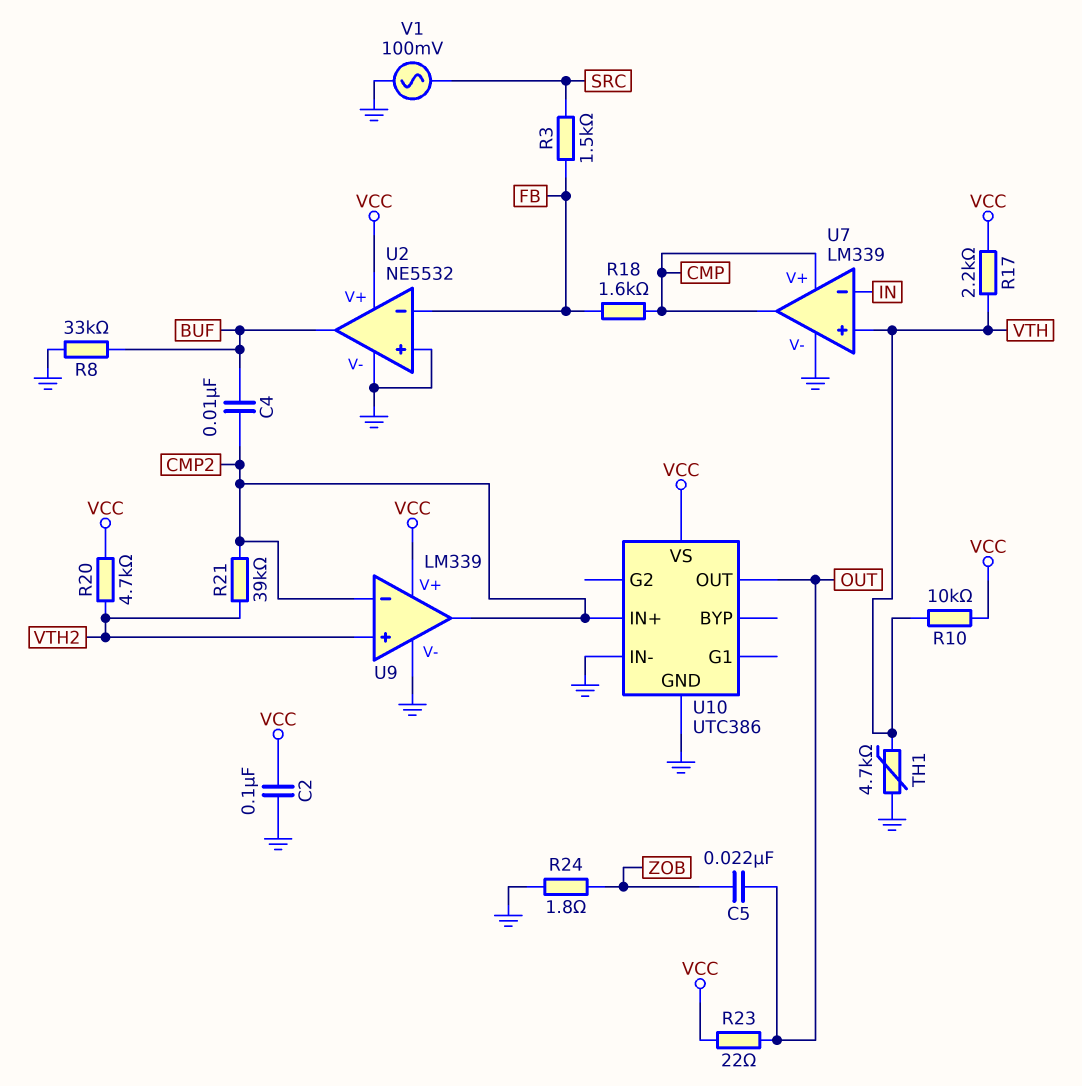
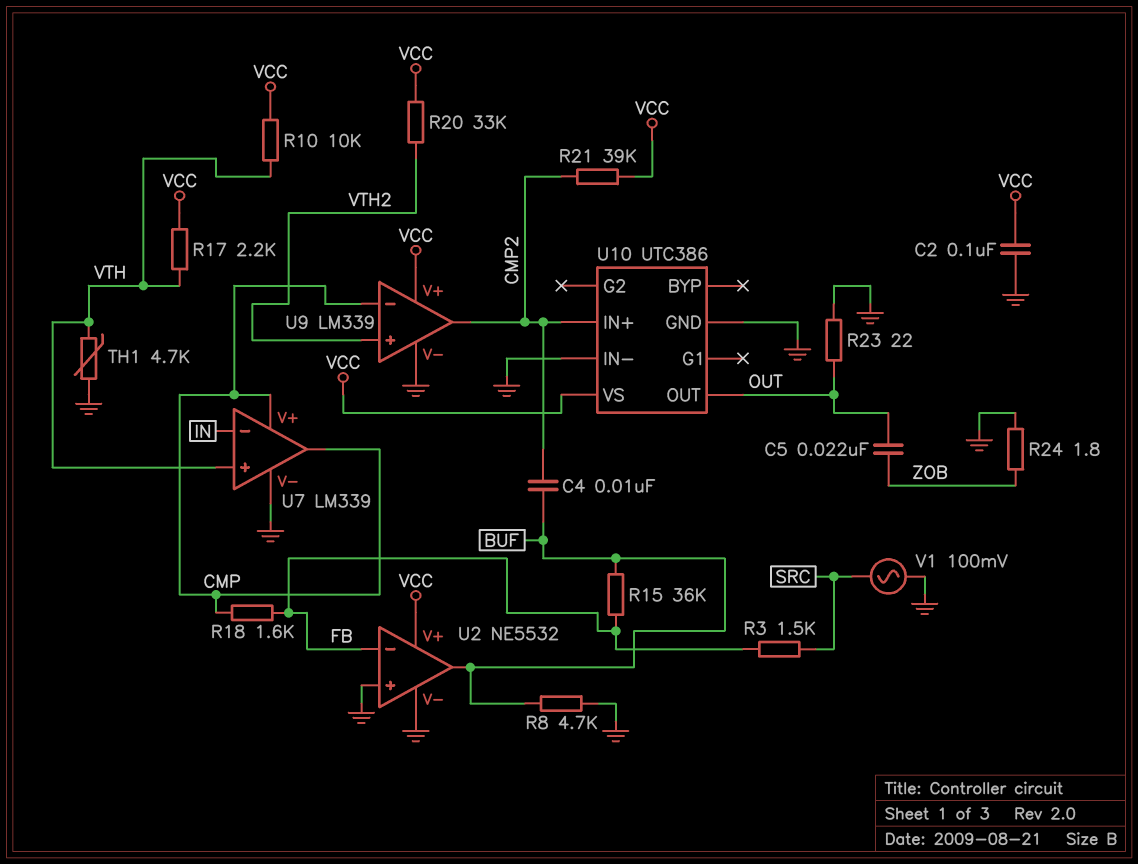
R8: 33k (BUF, GND) -> 4.7k (BUF, GND)
R15: none -> 36k (BUF, FB)
R20: 4.7k (VCC, VTH2) -> 33k (VCC, VTH2)
R21: 39k (CMP2, VTH2) -> 39k (CMP2, VCC)
R23: 22 (OUT, VCC) -> 22 (GND, OUT)
U9 pin in-: CMP2 -> CMP

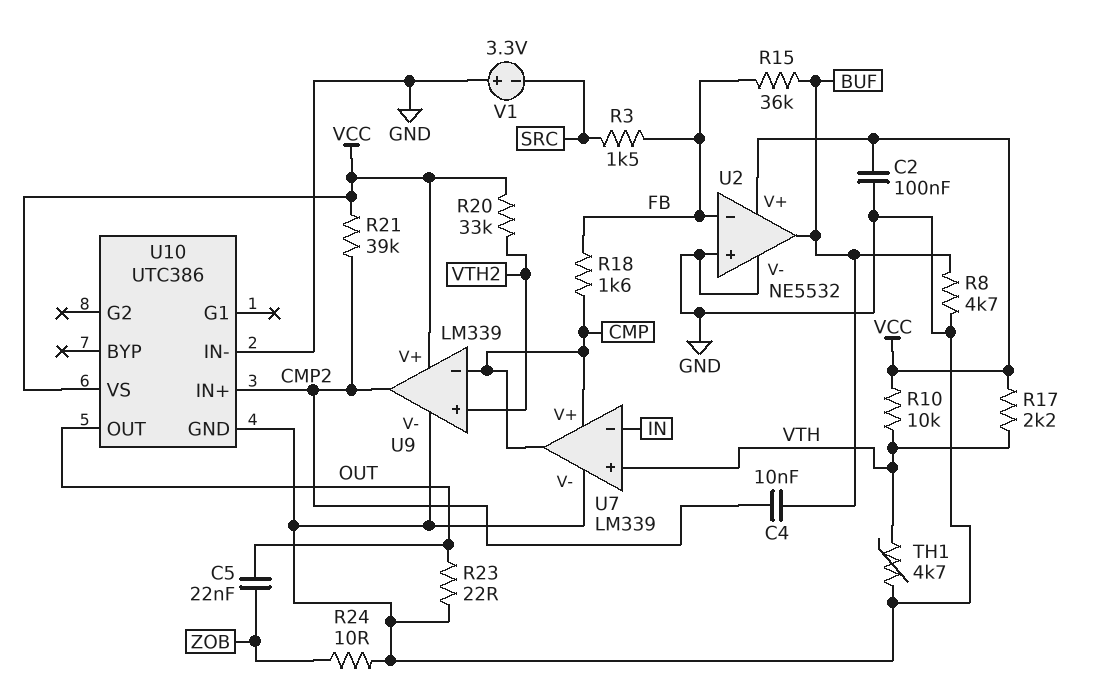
R24: 1.8 (GND, ZOB) -> 10 (GND, ZOB)
V1: AC 100mV (GND, SRC) -> 3.3V (plus GND, minus SRC)

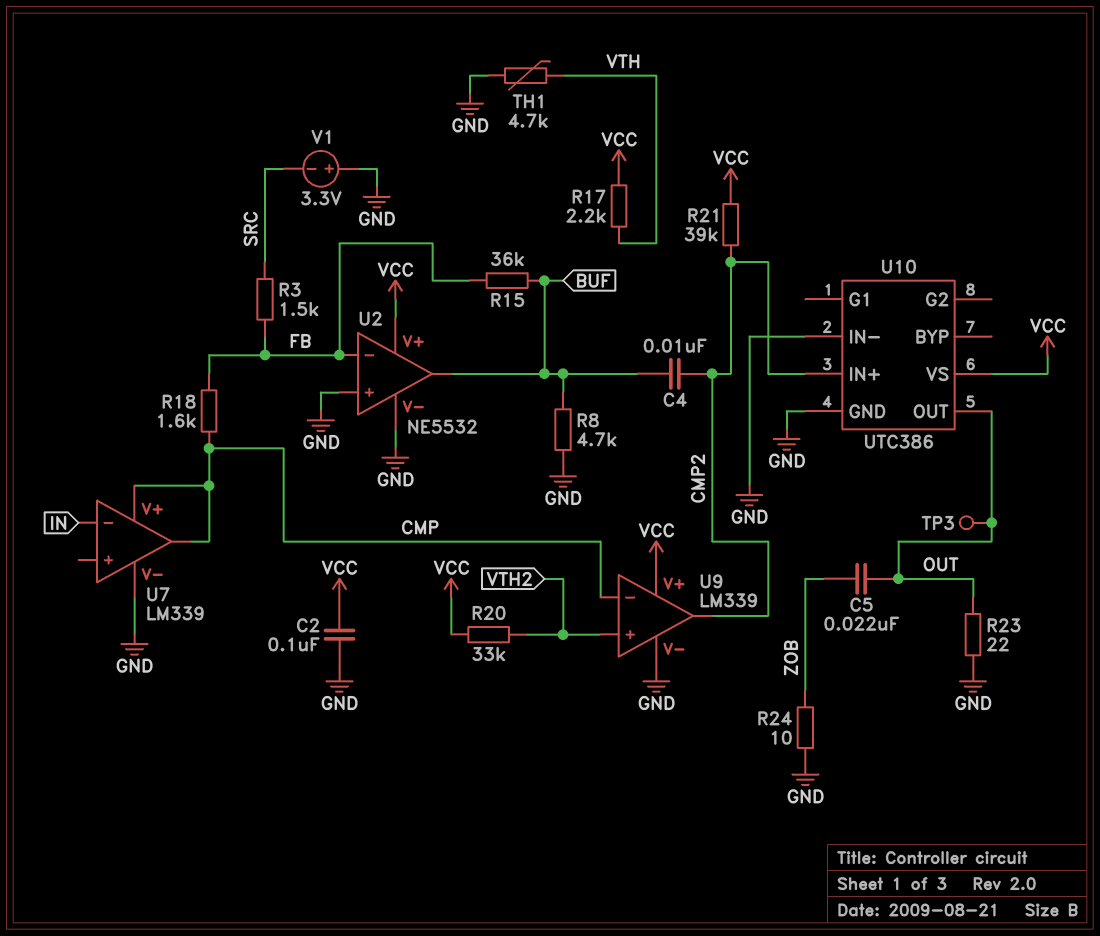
R10: 10k (VCC, VTH) -> none
TP3: none -> test point (OUT)
U7 pin in+: VTH -> none

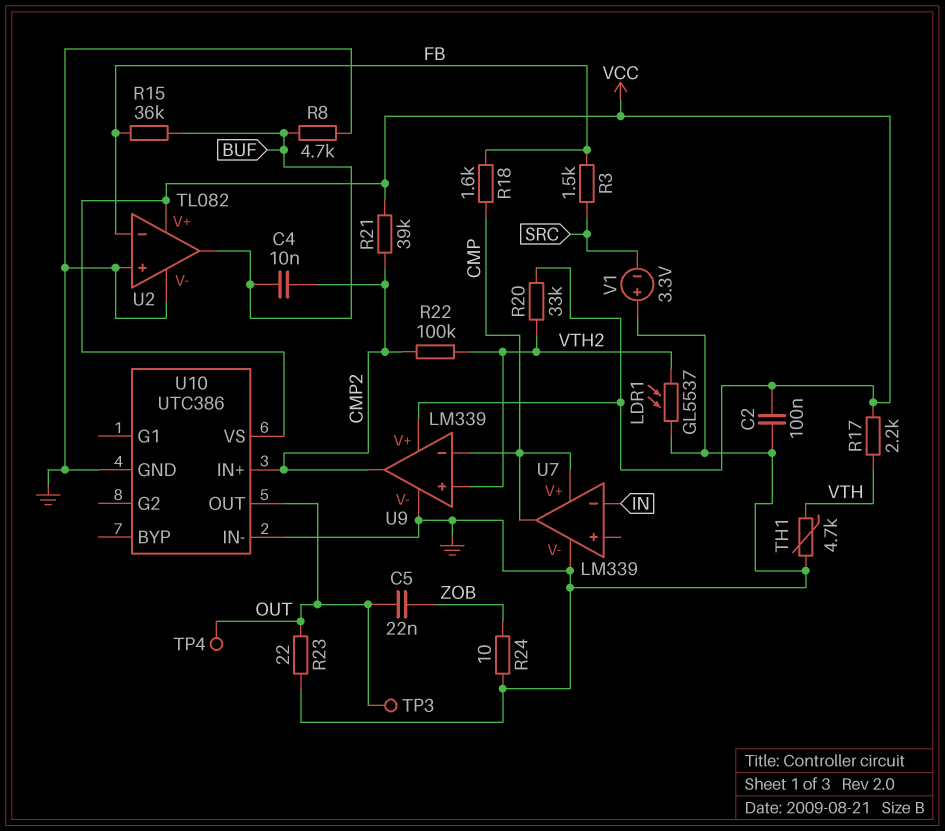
LDR1: none -> GL5537 (GND, VTH2)
R22: none -> 100k (CMP2, VTH2)
TP4: none -> test point (OUT)
U2: NE5532 -> TL082

